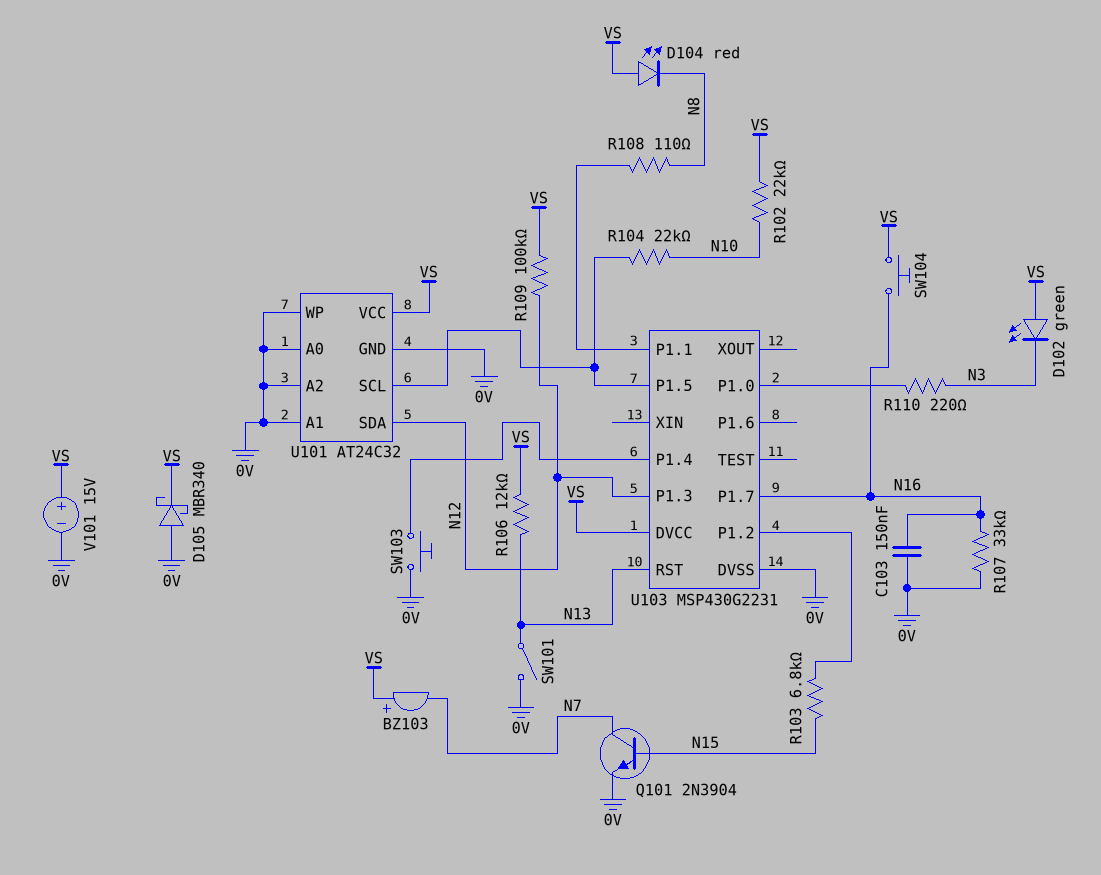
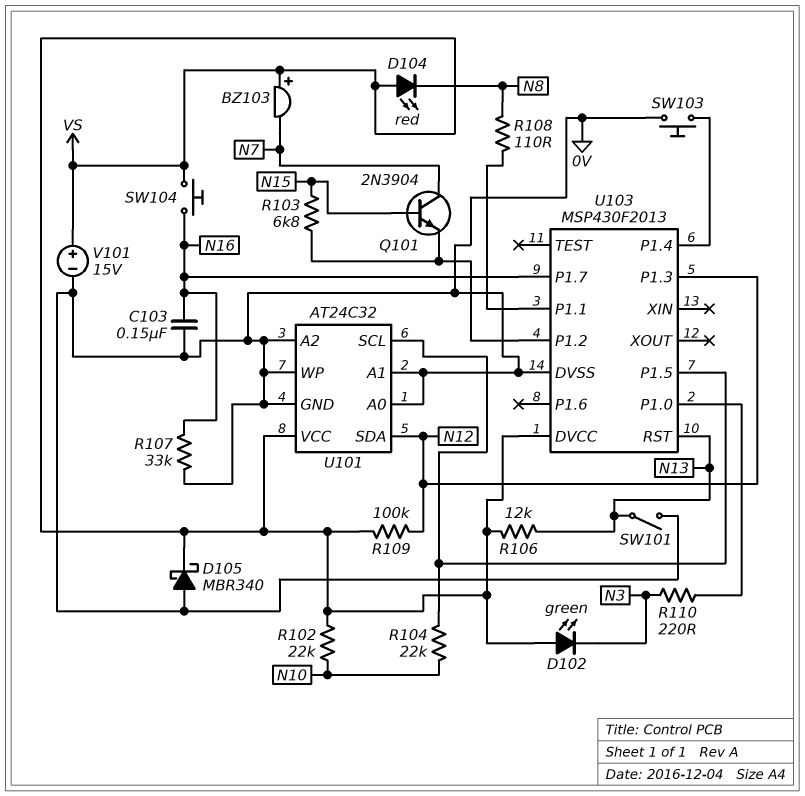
Q101: NPN 2N3904 (B N15, C N7, E 0V) -> NPN 2N3904 (B N15, C N7, E U103/P1.2)
U103: MSP430G2231 -> MSP430F2013

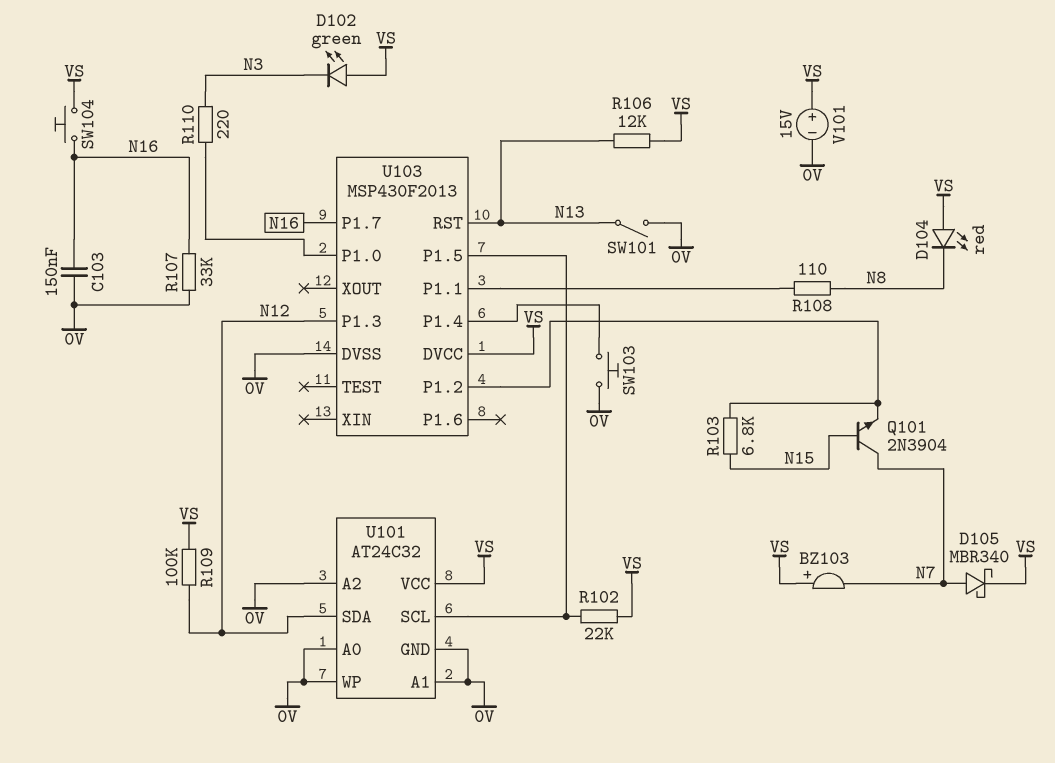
D105: schottky MBR340 (A 0V, K VS) -> schottky MBR340 (A N7, K VS)
R102: 22k (N10, VS) -> 22k (U101/SCL, VS)
R104: 22k (N10, U101/SCL) -> none

